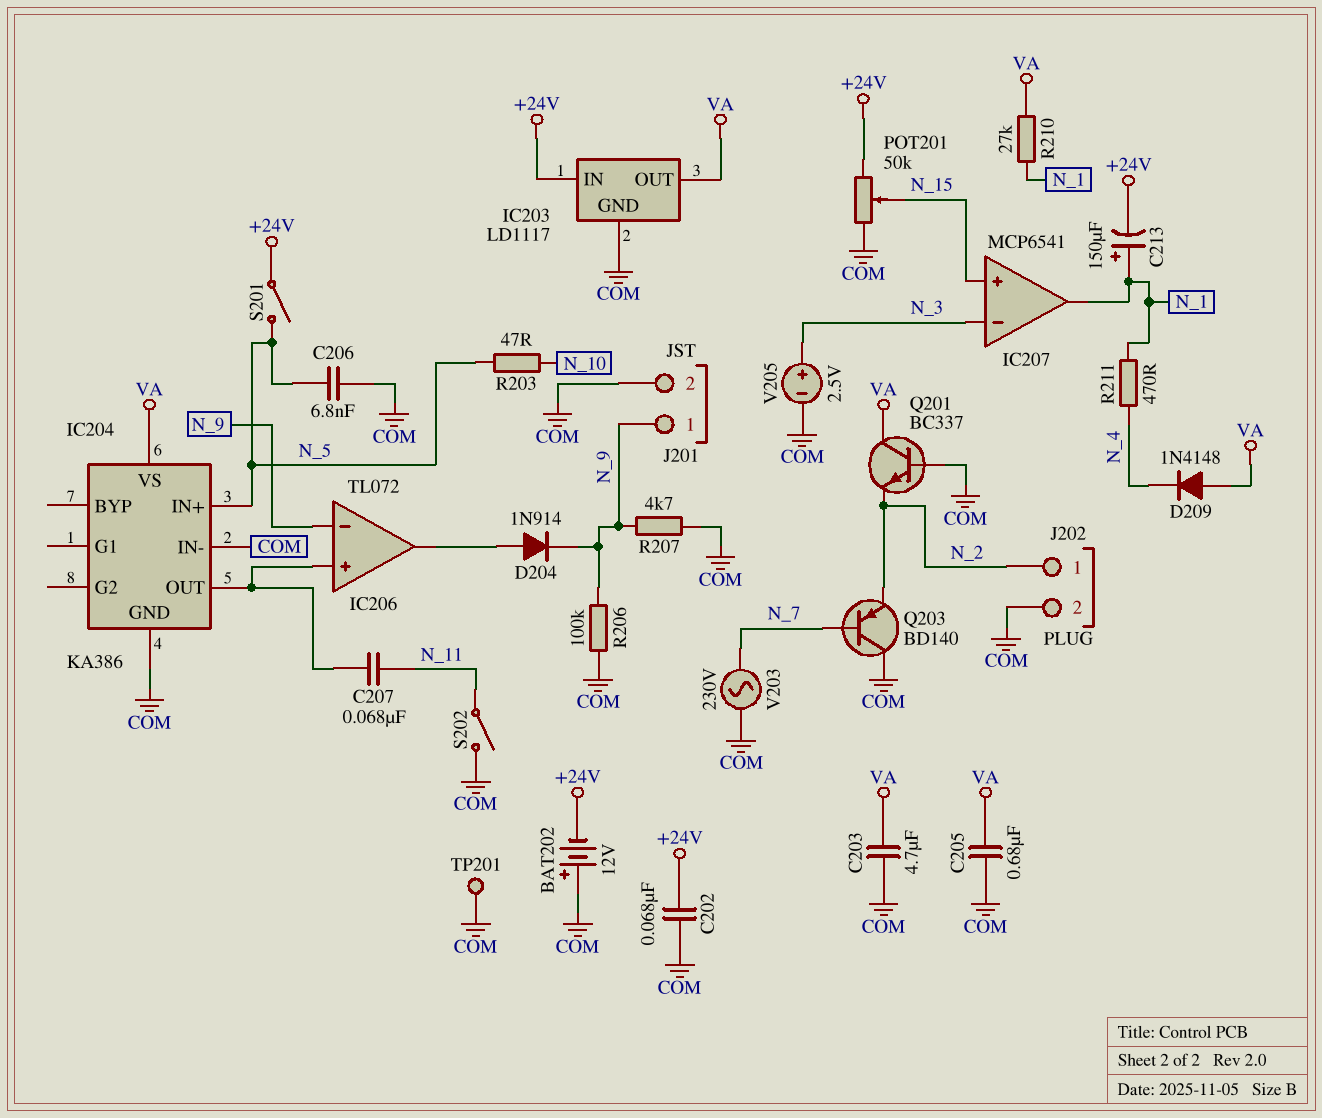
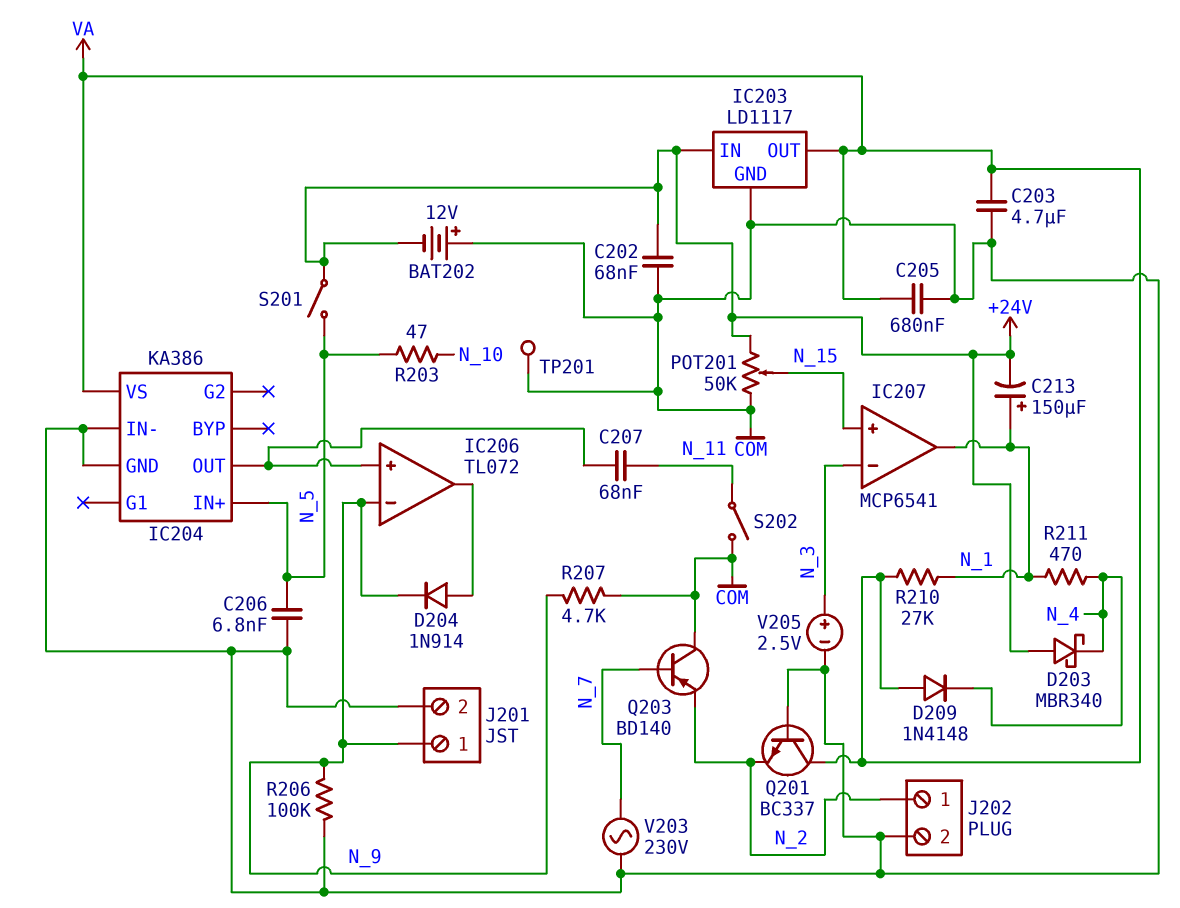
D203: none -> schottky MBR340 (A +24V, K N_4)

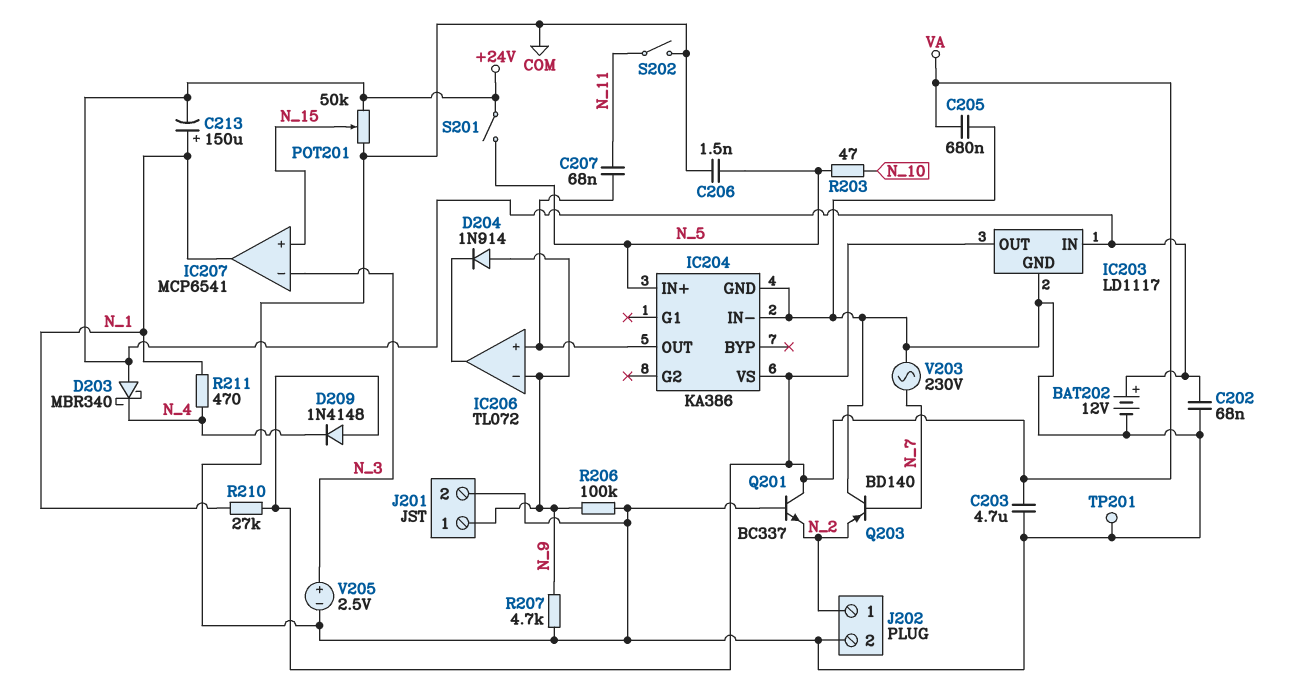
BAT202: 12V (plus COM, minus +24V) -> 12V (plus +24V, minus COM)
C206: 6.8nF (COM, N_5) -> 1.5nF (COM, N_5)
D204: diode 1N914 (A IC206/out, K N_9) -> diode 1N914 (A N_9, K IC206/out)

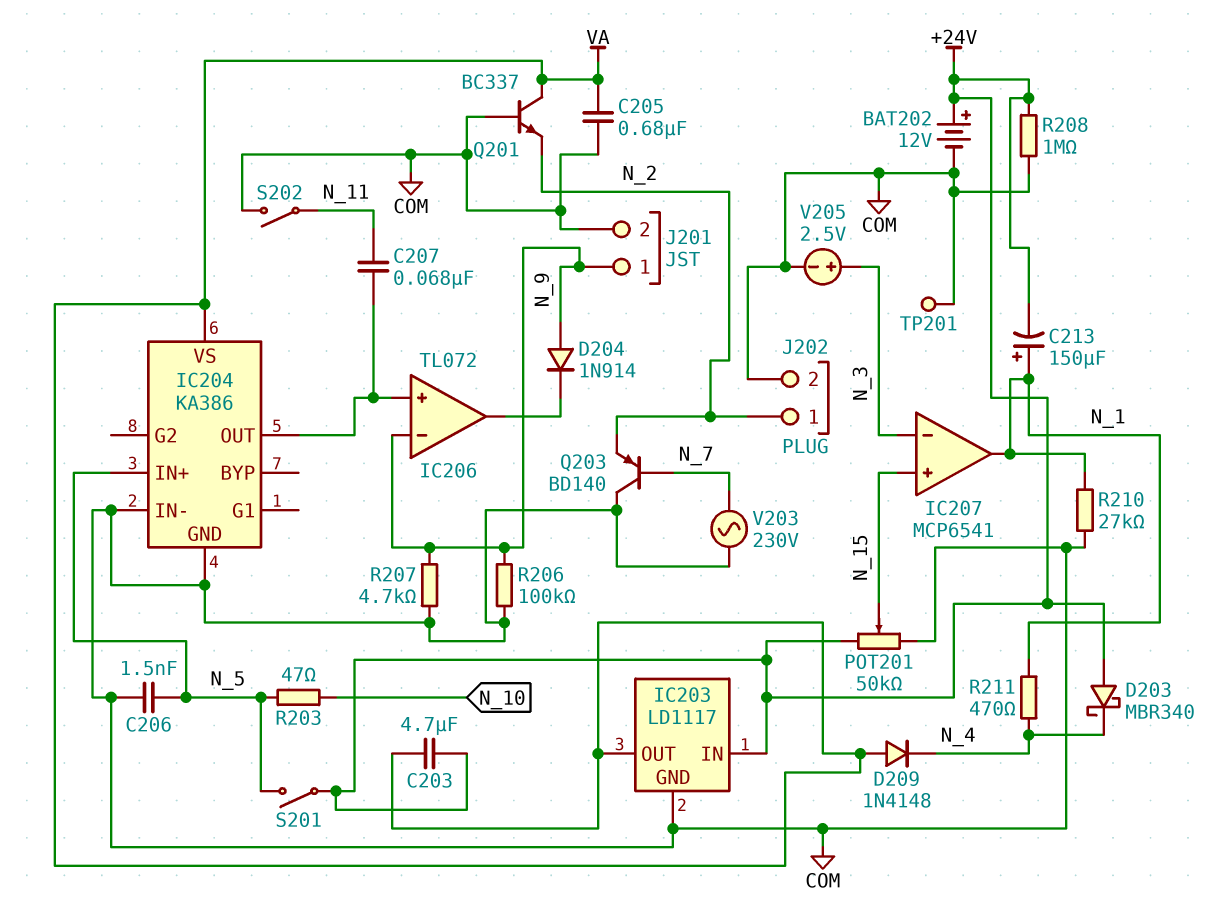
C202: 68nF (+24V, COM) -> none
C203: 4.7uF (COM, VA) -> 4.7uF (+24V, VA)
R208: none -> 1M (+24V, COM)
R210: 27k (N_1, VA) -> 27k (COM, N_1)

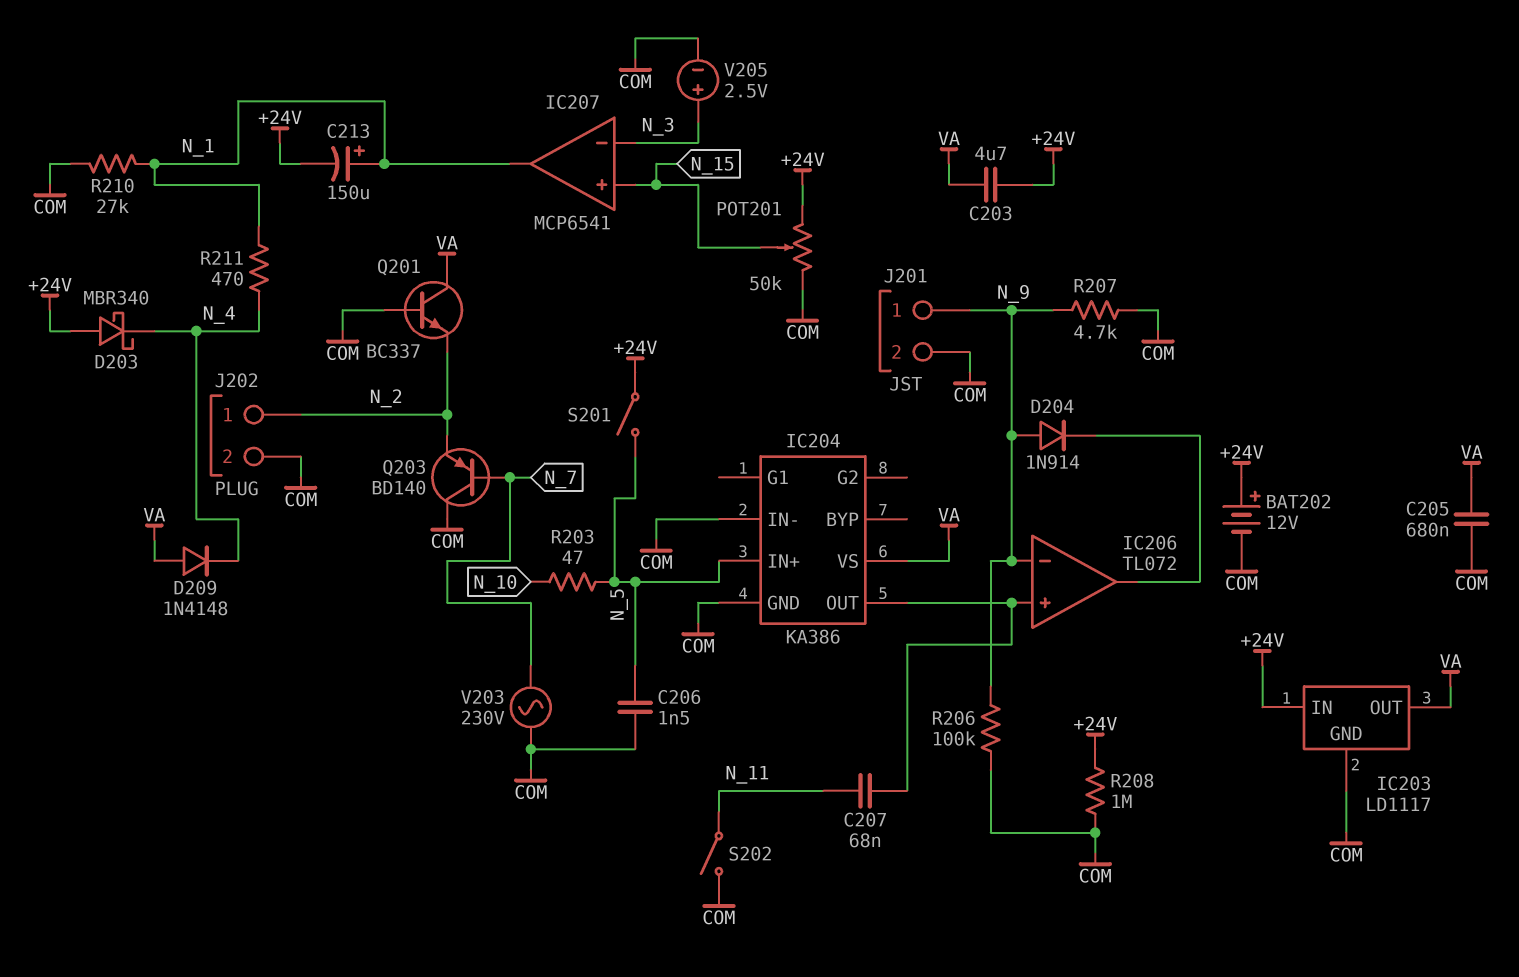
TP201: test point (COM) -> none

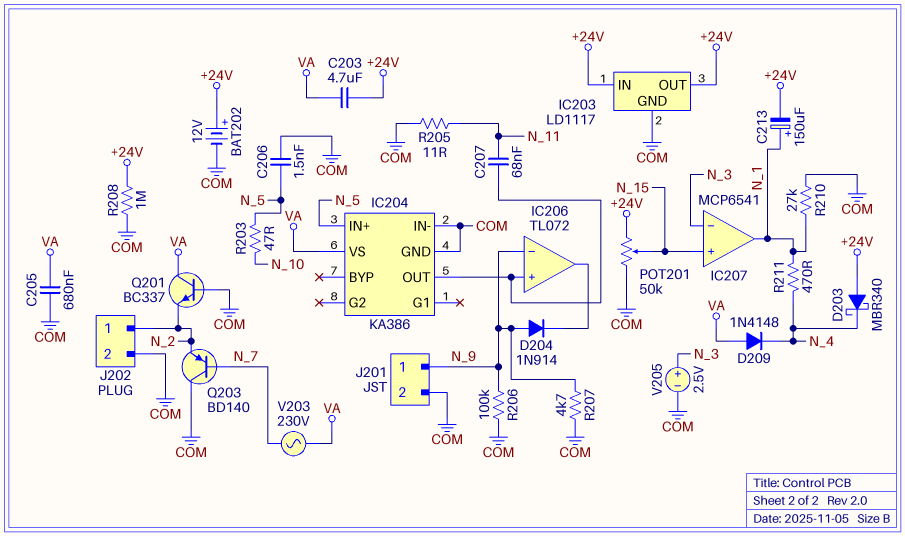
IC203 pin OUT: VA -> +24V
R205: none -> 11 (COM, N_11)
S201: switch (+24V, N_5) -> none
S202: switch (COM, N_11) -> none
V203: AC 230V (COM, N_7) -> AC 230V (N_7, VA)

